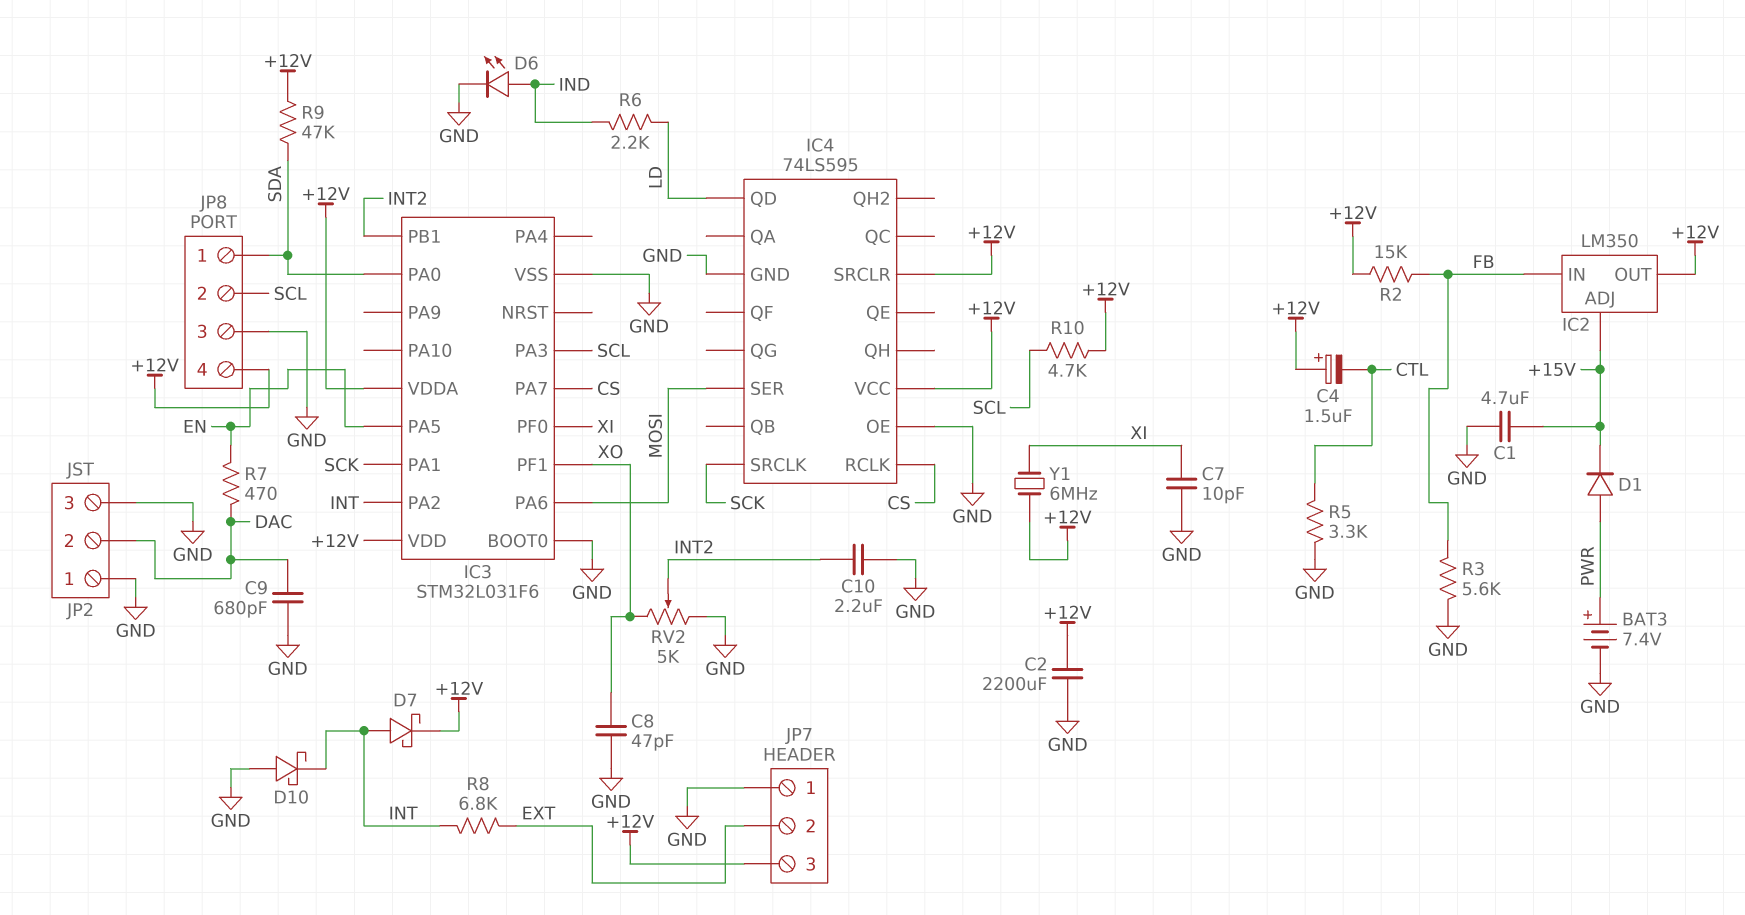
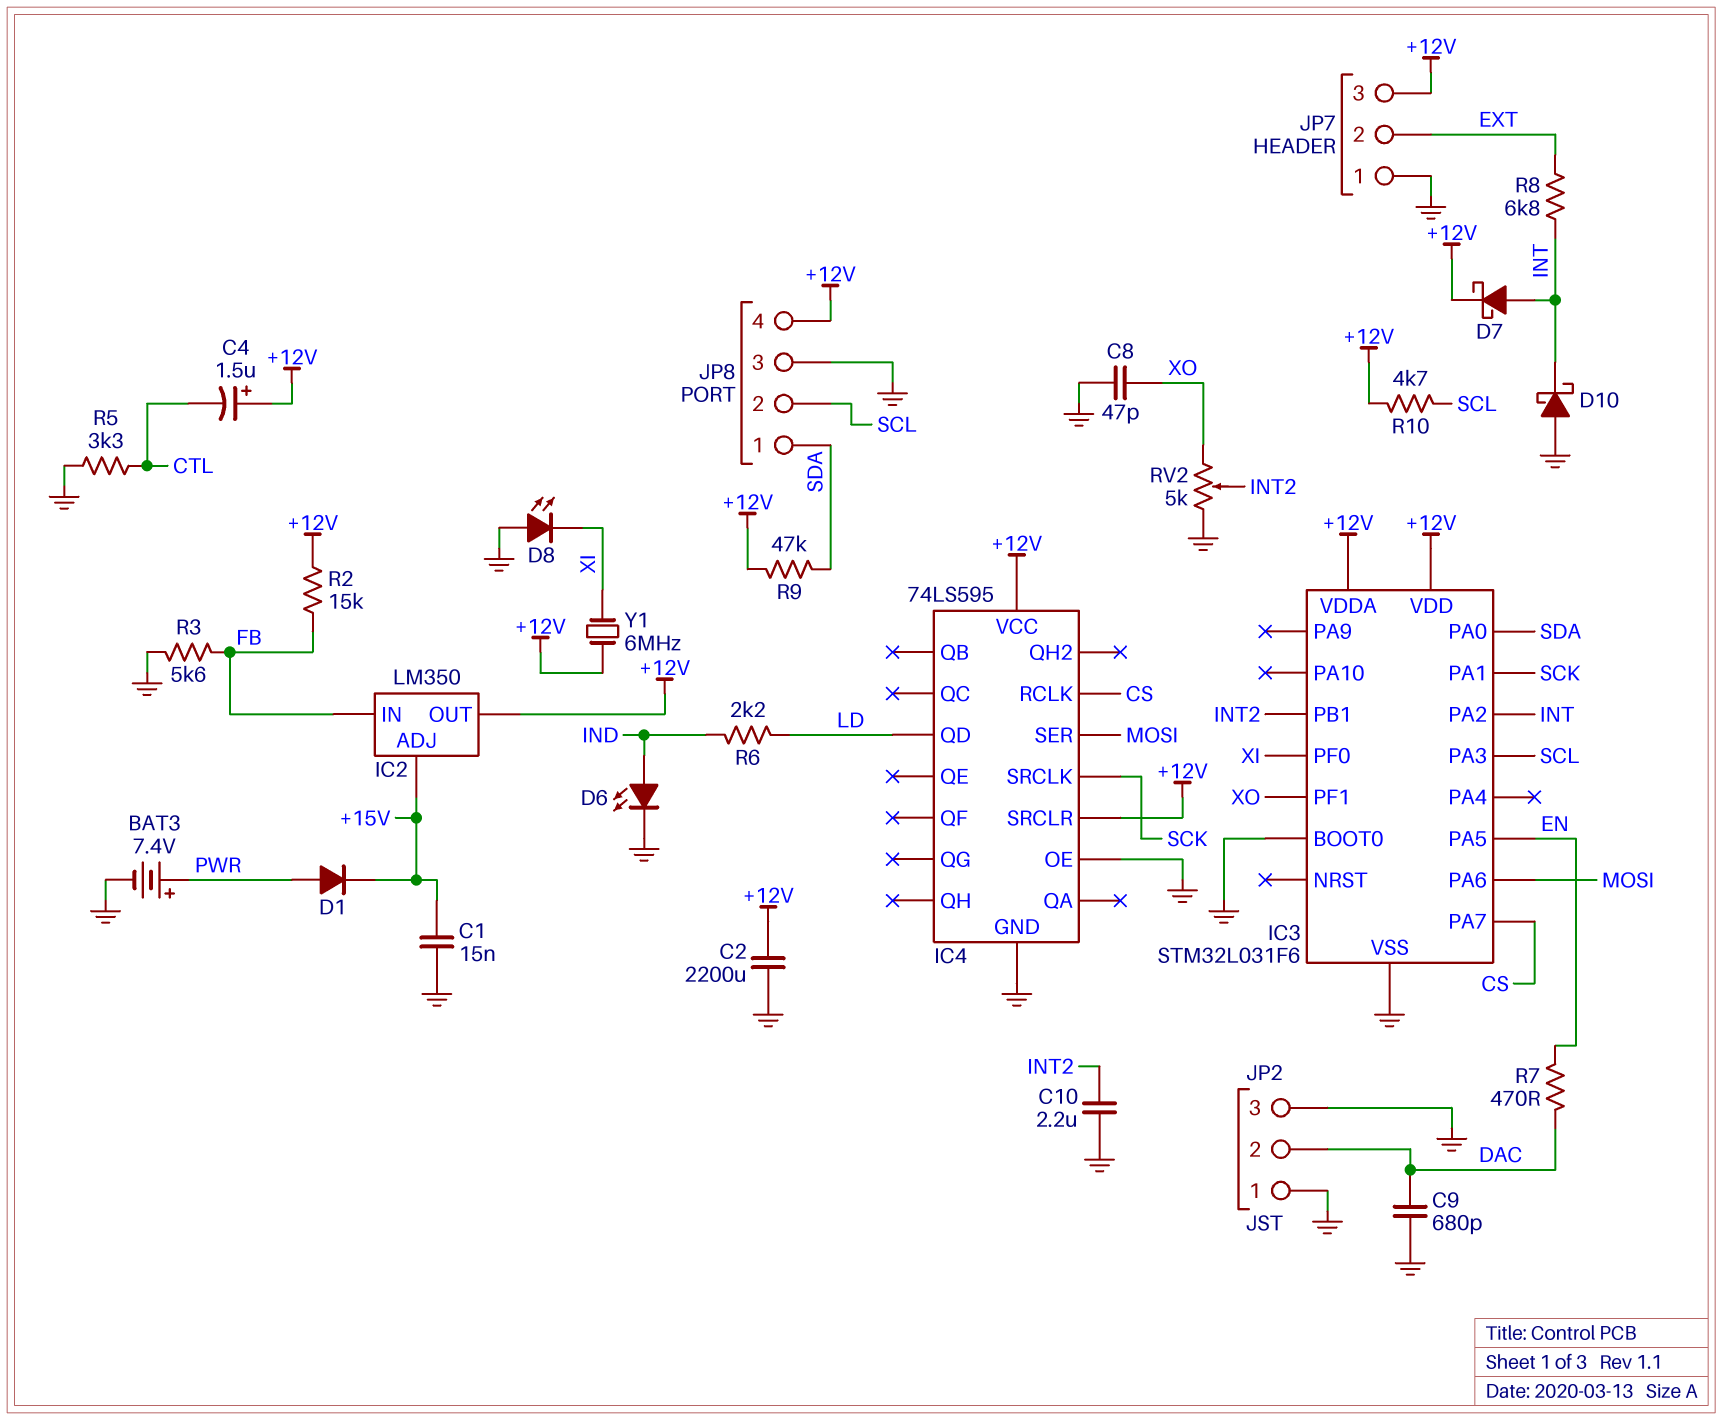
C1: 4.7uF (+15V, GND) -> 15nF (+15V, GND)
C7: 10pF (GND, XI) -> none
D8: none -> LED (A GND, K XI)

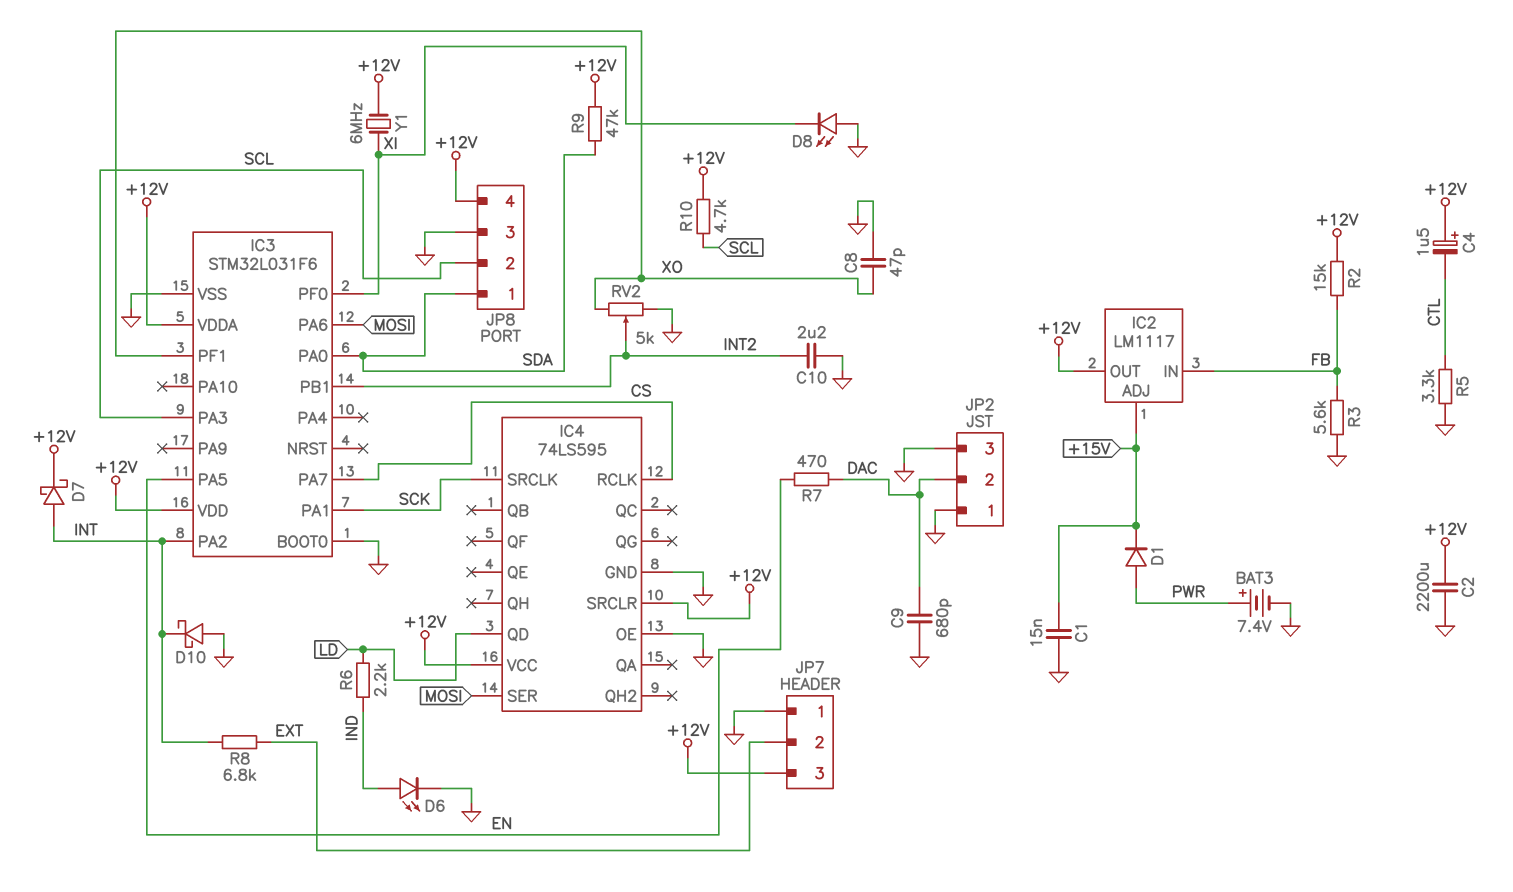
IC2: LM350 -> LM1117

